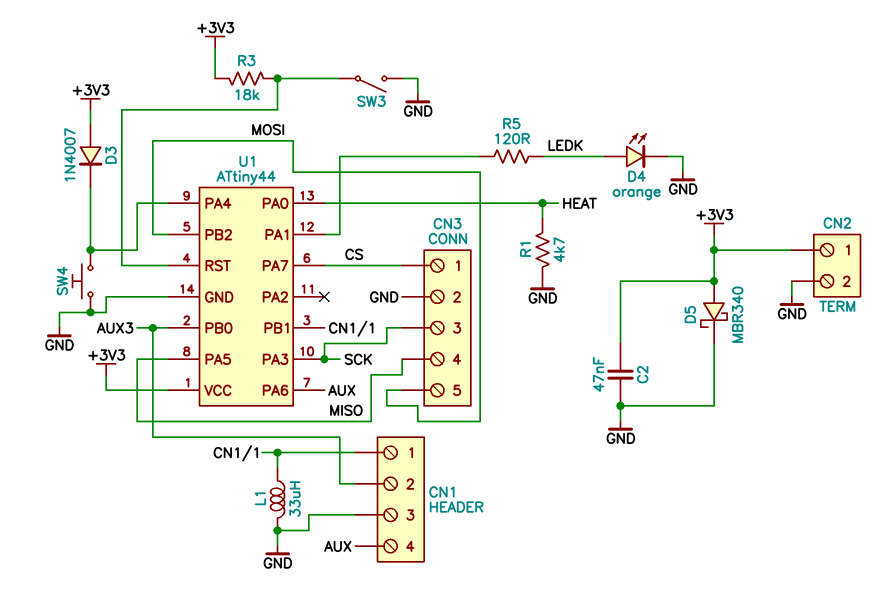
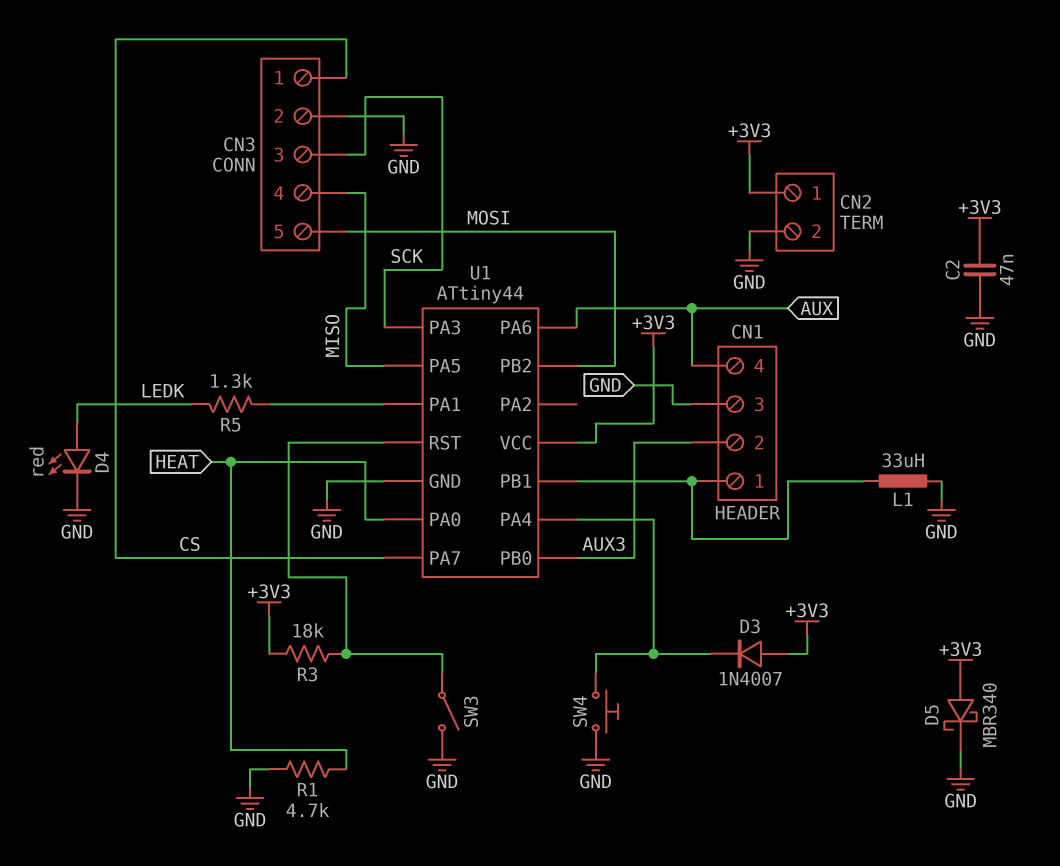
D4: LED orange (A LEDK, K GND) -> LED red (A LEDK, K GND)
R5: 120 (LEDK, U1/PA1) -> 1.3k (LEDK, U1/PA1)

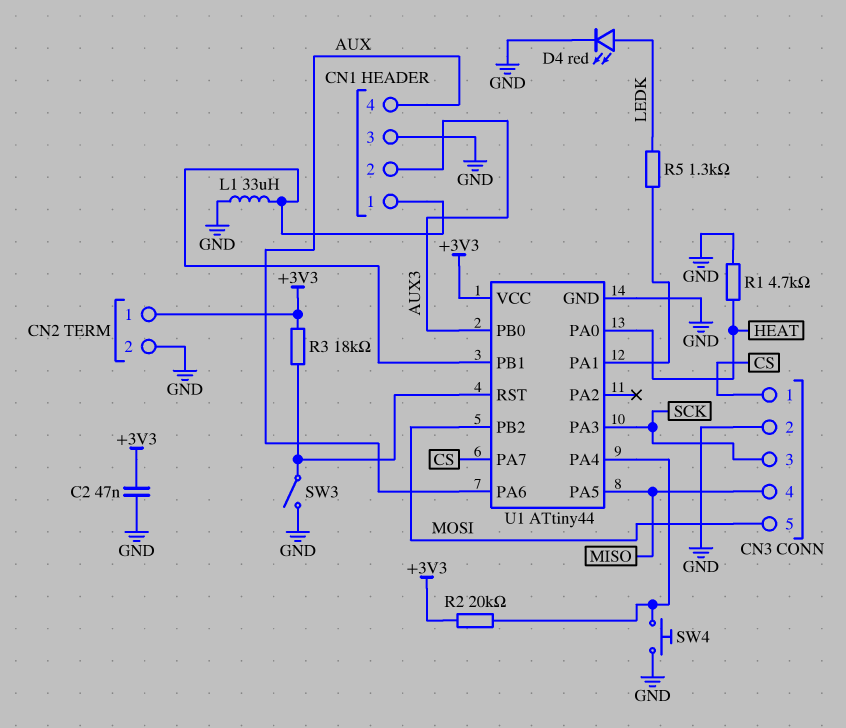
D3: diode 1N4007 (A +3V3, K U1/PA4) -> none
D5: schottky MBR340 (A +3V3, K GND) -> none
R2: none -> 20k (+3V3, U1/PA4)

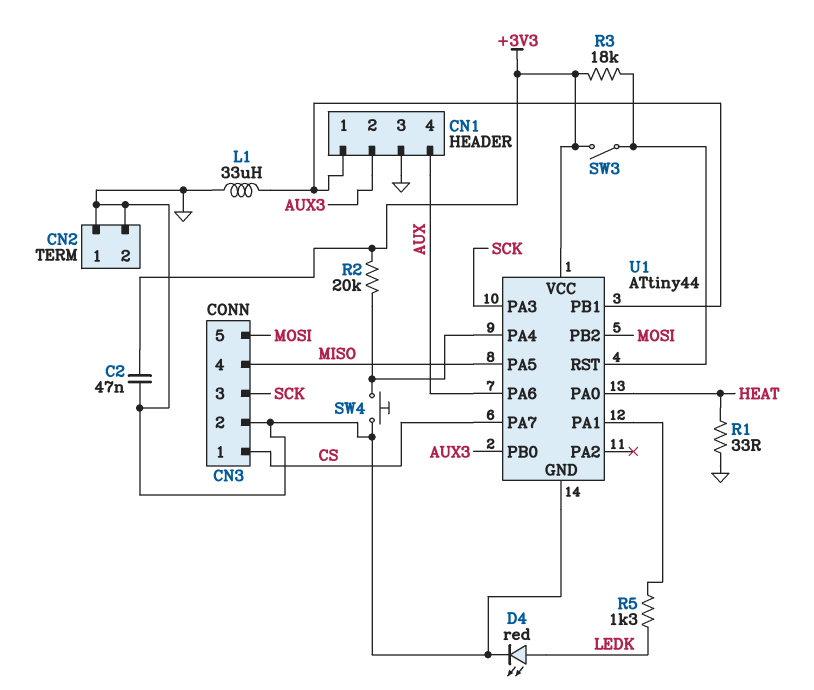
CN2 pin 1: +3V3 -> GND
R1: 4.7k (GND, HEAT) -> 33 (GND, HEAT)
SW3: switch (GND, U1/RST) -> switch (+3V3, U1/RST)

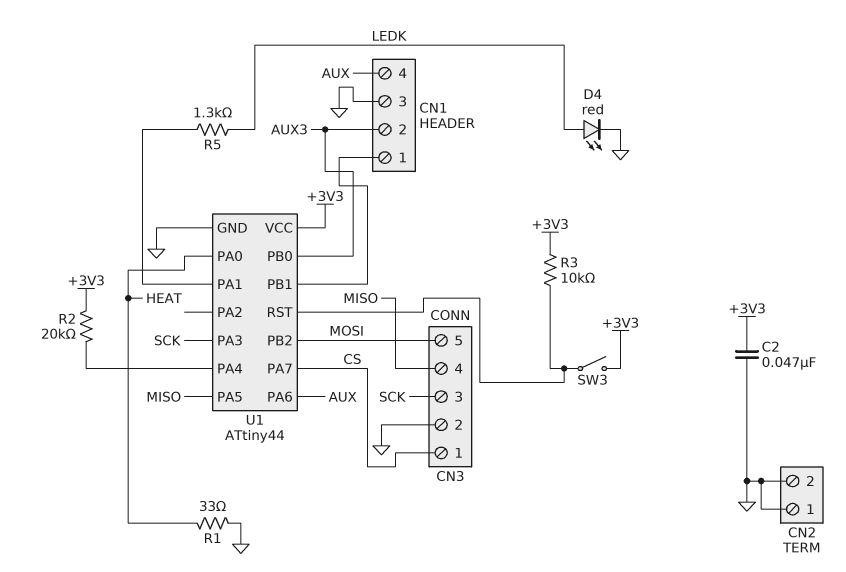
L1: 33uH (CN1/1, GND) -> none
R3: 18k (+3V3, U1/RST) -> 10k (+3V3, U1/RST)
SW4: button (GND, U1/PA4) -> none

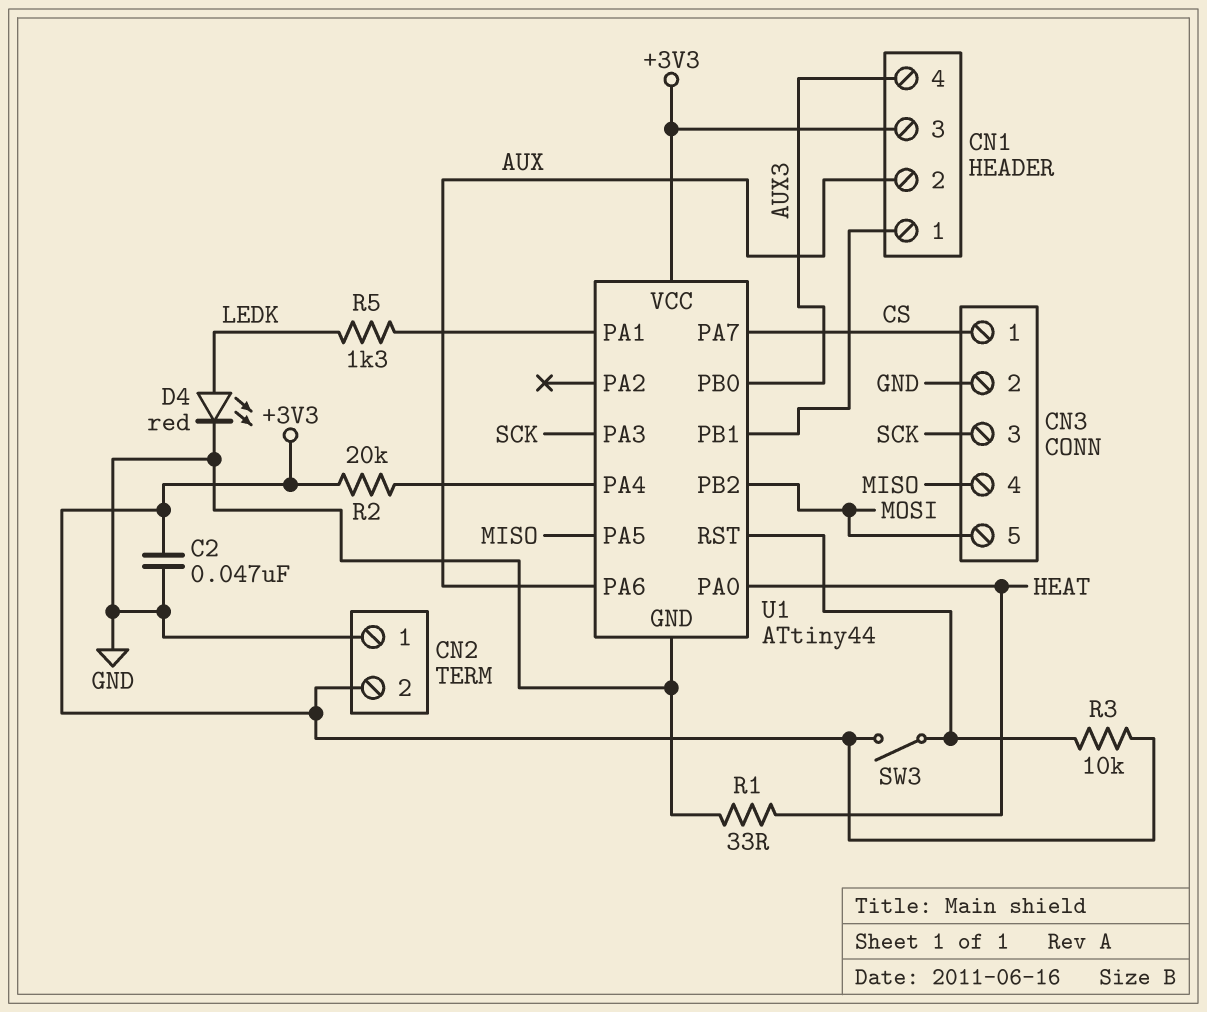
CN1 pin 2: AUX3 -> AUX
CN1 pin 3: GND -> +3V3
CN1 pin 4: AUX -> AUX3
CN2 pin 2: GND -> +3V3

